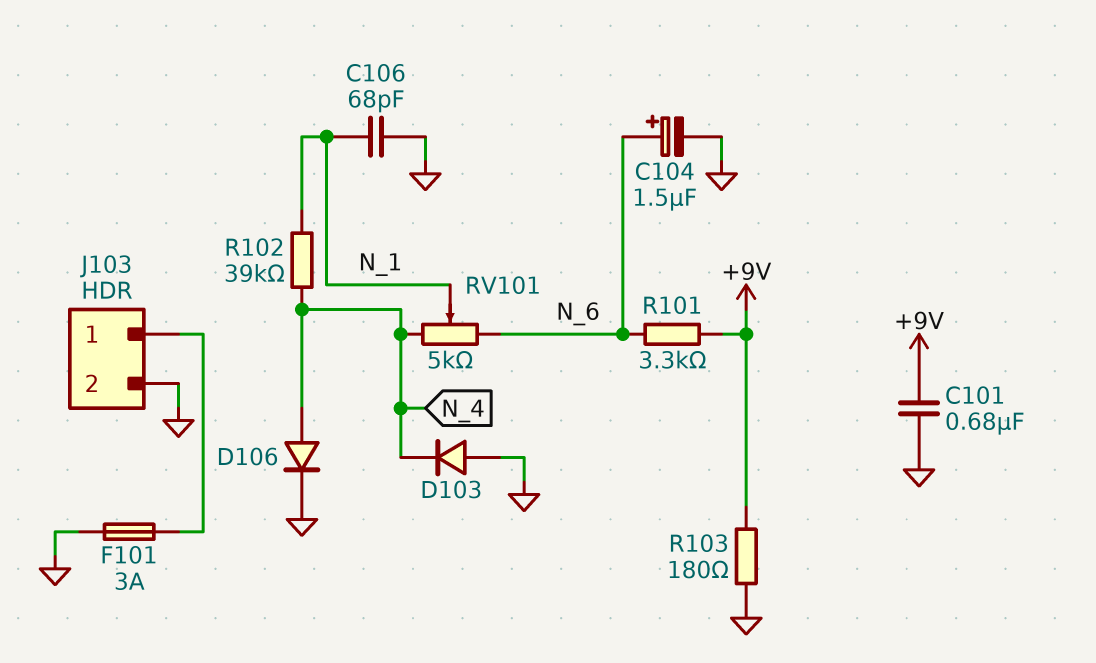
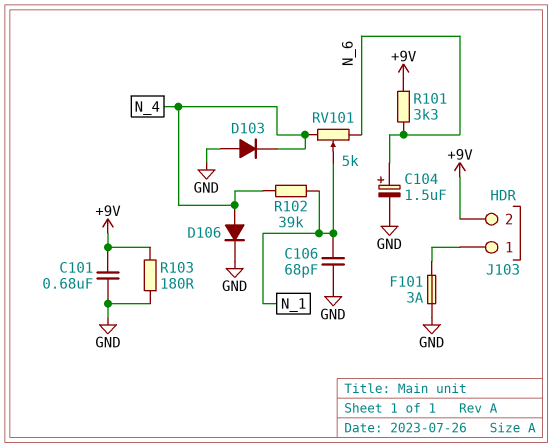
J103 pin 2: GND -> +9V

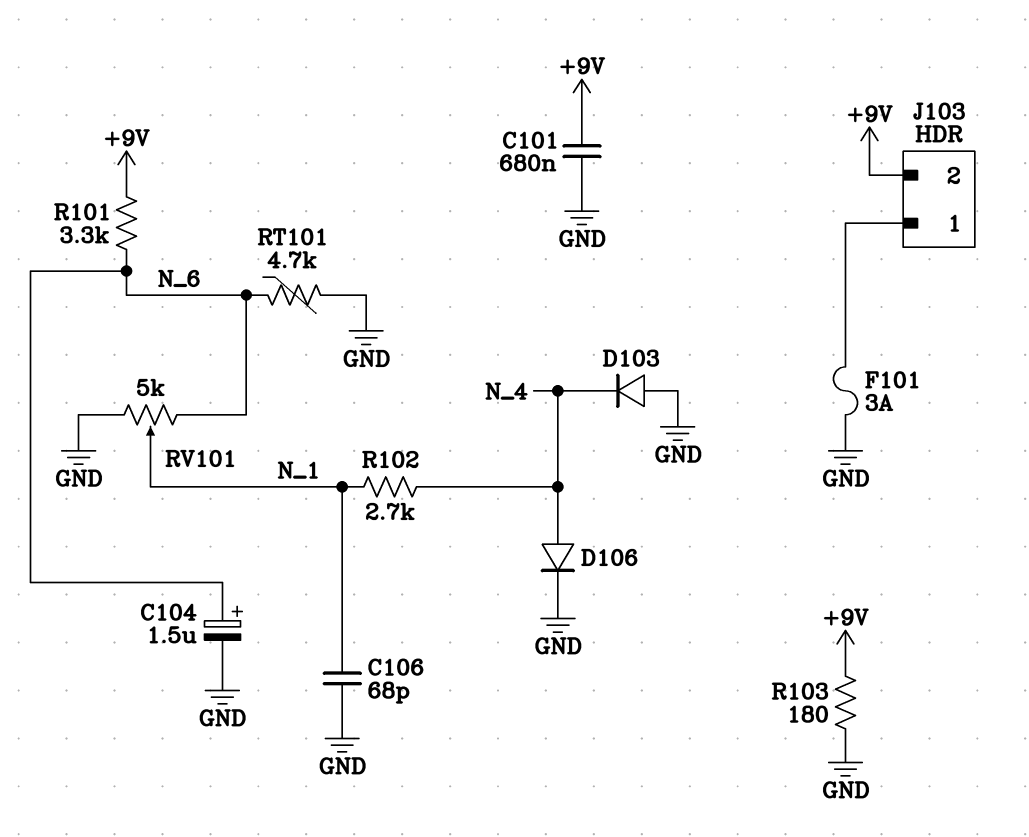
R102: 39k (N_1, N_4) -> 2.7k (N_1, N_4)
RT101: none -> 4.7k (GND, N_6)
RV101: 5k (N_4, N_6, wiper N_1) -> 5k (GND, N_6, wiper N_1)

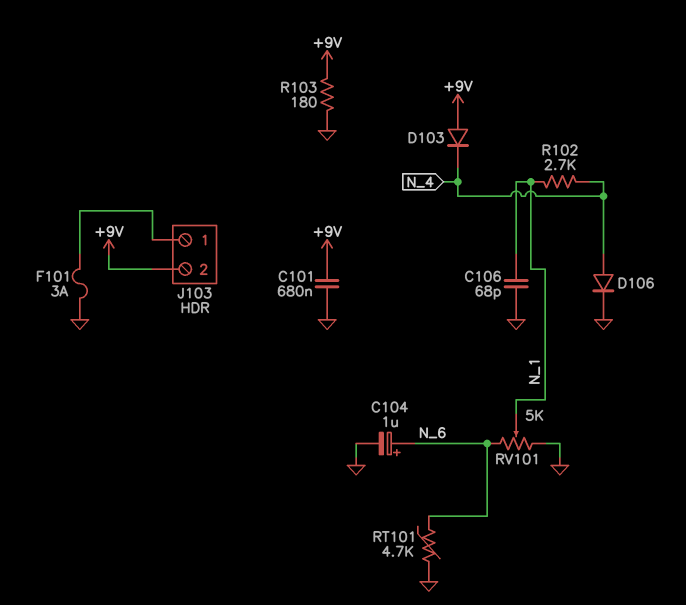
C104: 1.5uF (plus N_6, minus GND) -> 1uF (plus N_6, minus GND)
D103: diode (A GND, K N_4) -> diode (A +9V, K N_4)
R101: 3.3k (+9V, N_6) -> none

